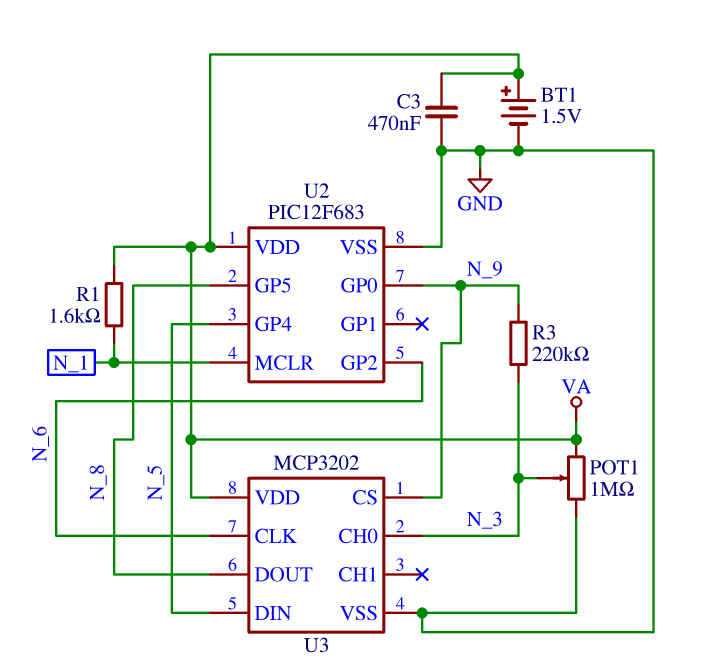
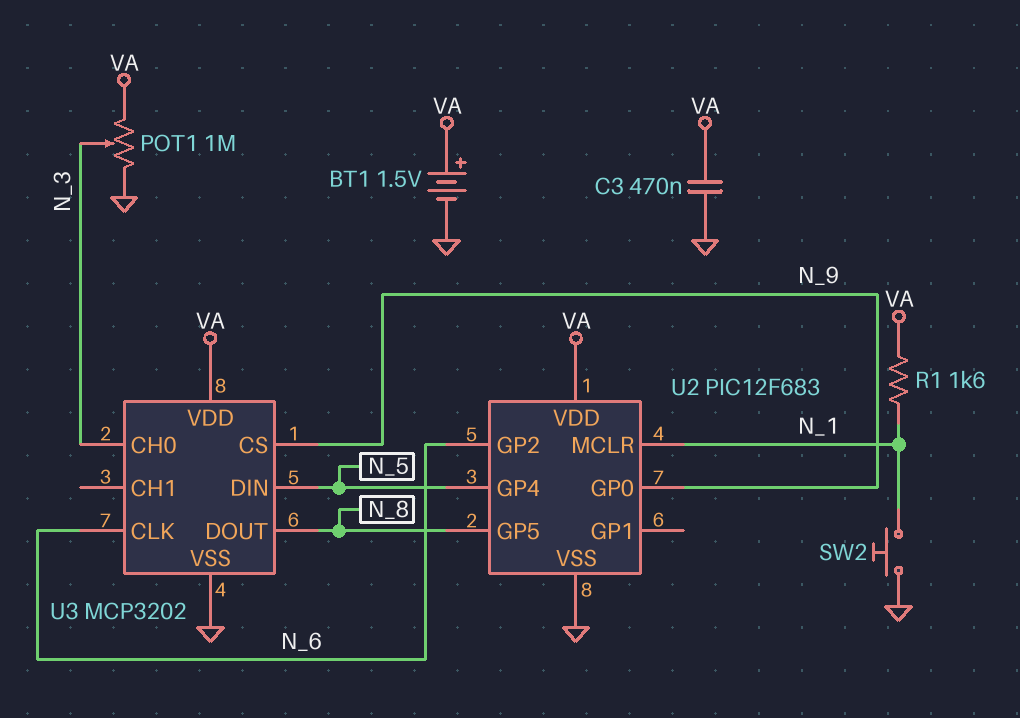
R3: 220k (N_3, N_9) -> none
SW2: none -> button (GND, N_1)

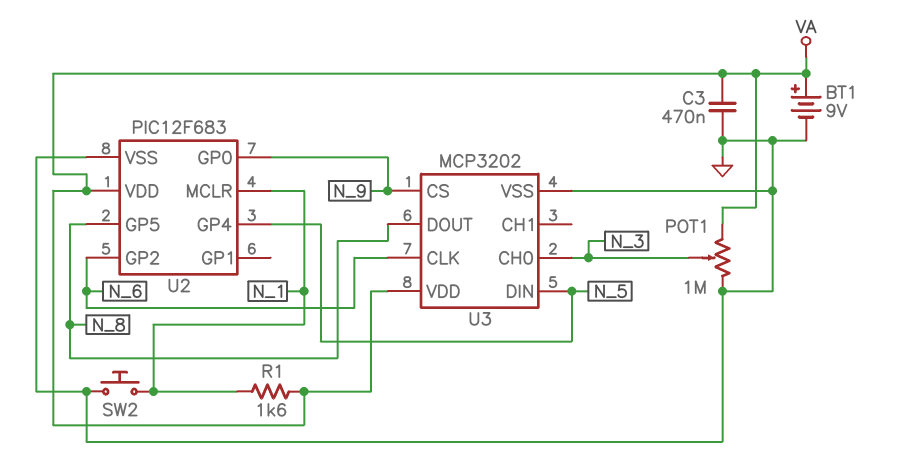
BT1: 1.5V (plus VA, minus GND) -> 9V (plus VA, minus GND)

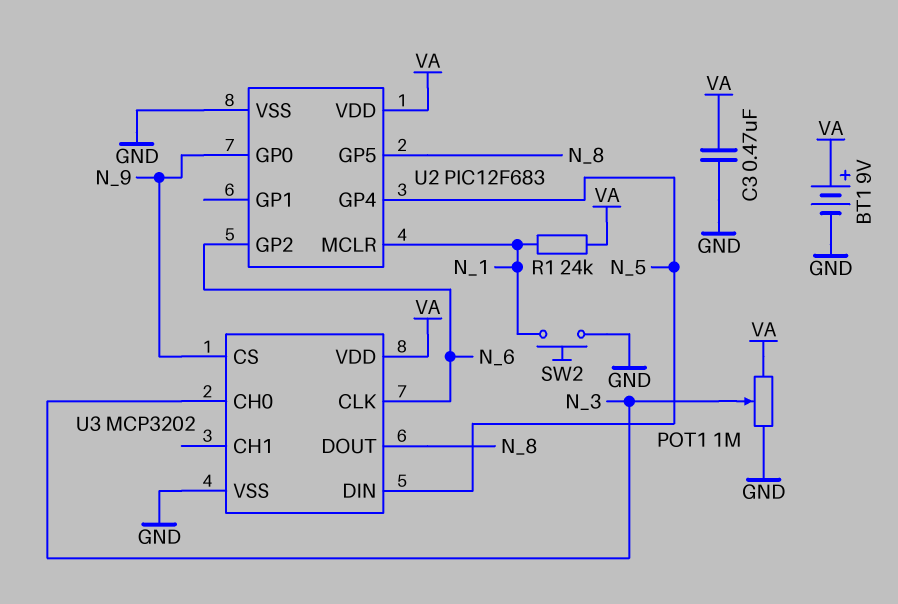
R1: 1.6k (N_1, VA) -> 24k (N_1, VA)

